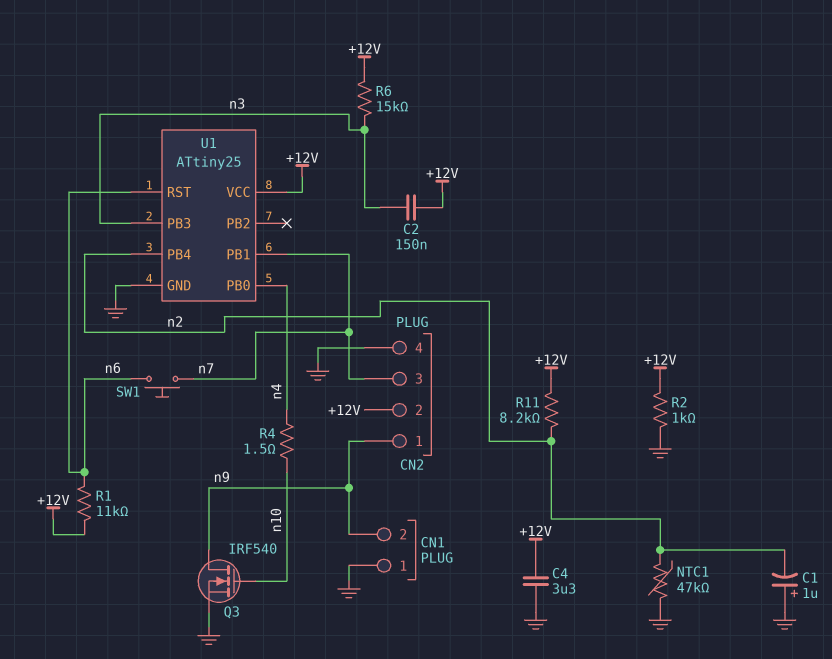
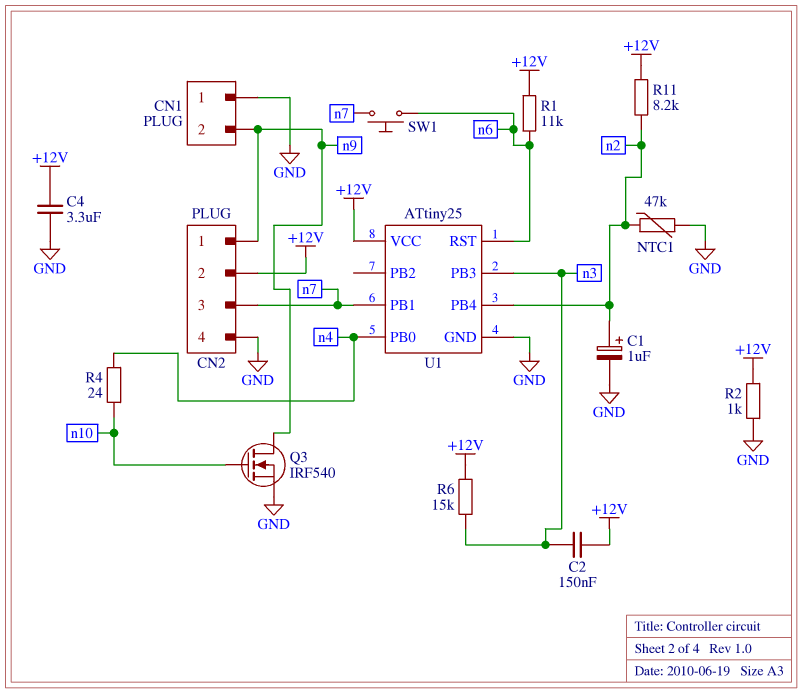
C1: 1uF (plus GND, minus n2) -> 1uF (plus n2, minus GND)
R4: 1.5 (n4, n10) -> 24 (n4, n10)

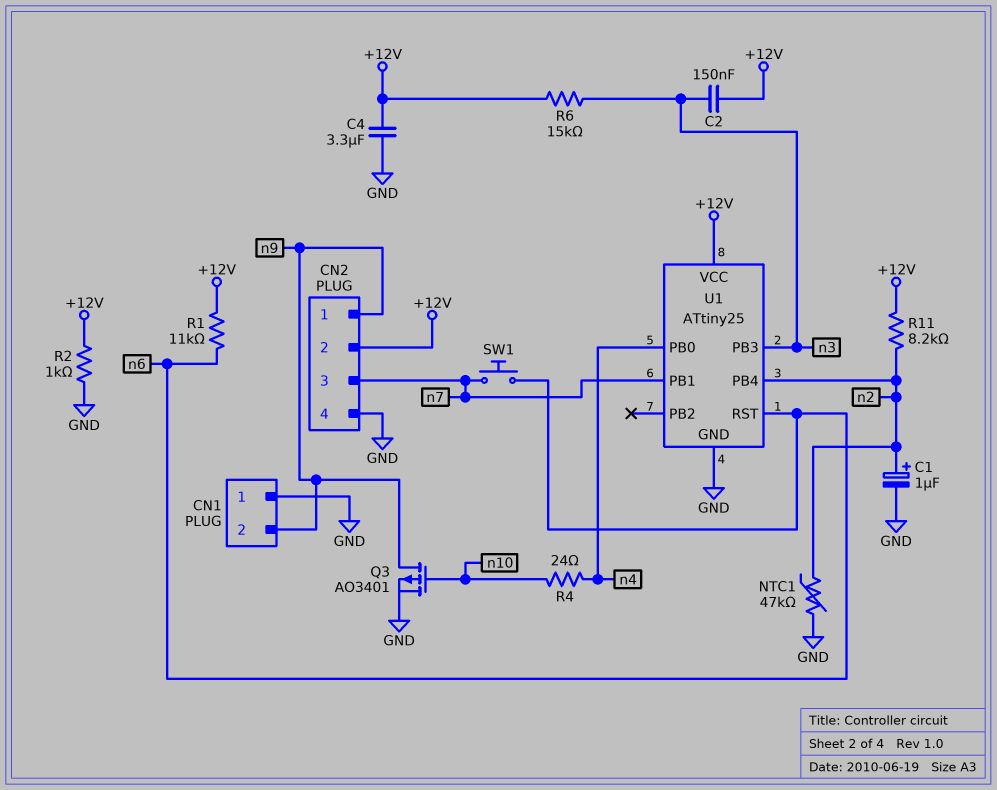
Q3: NMOS IRF540 (G n10, D n9, S GND) -> PMOS AO3401 (G n10, D n9, S GND)

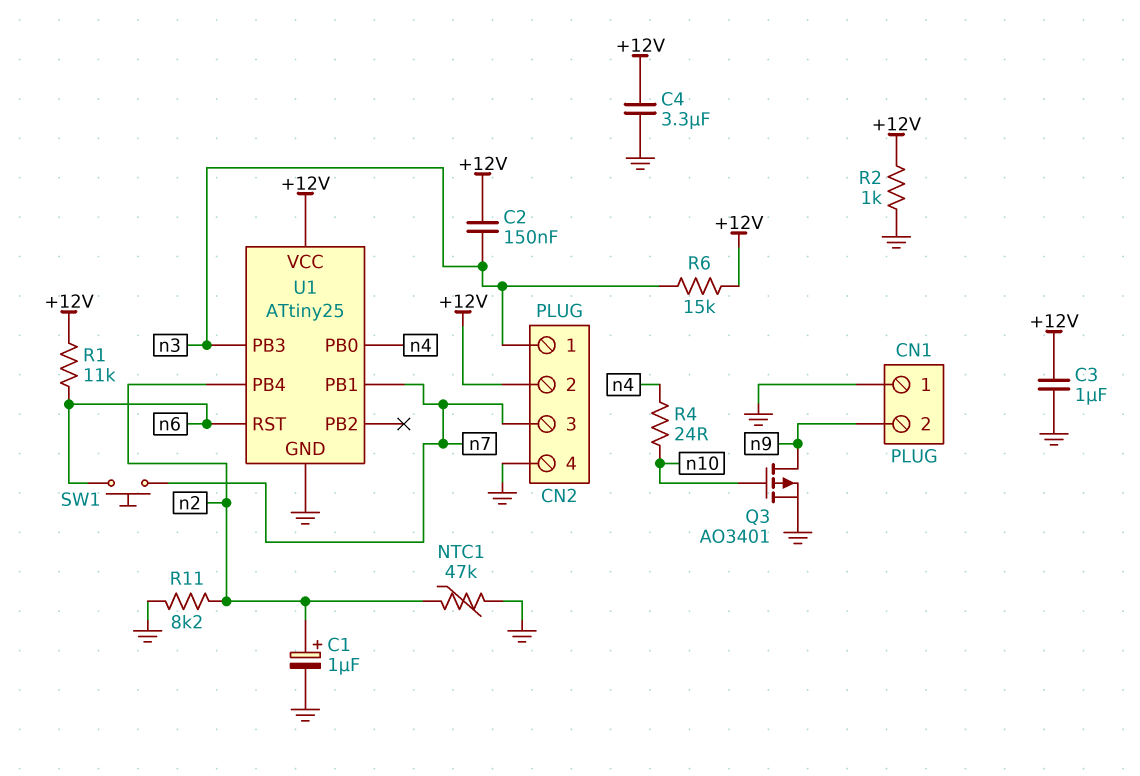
C3: none -> 1uF (+12V, GND)
CN2 pin 1: n9 -> n3
R11: 8.2k (+12V, n2) -> 8.2k (GND, n2)

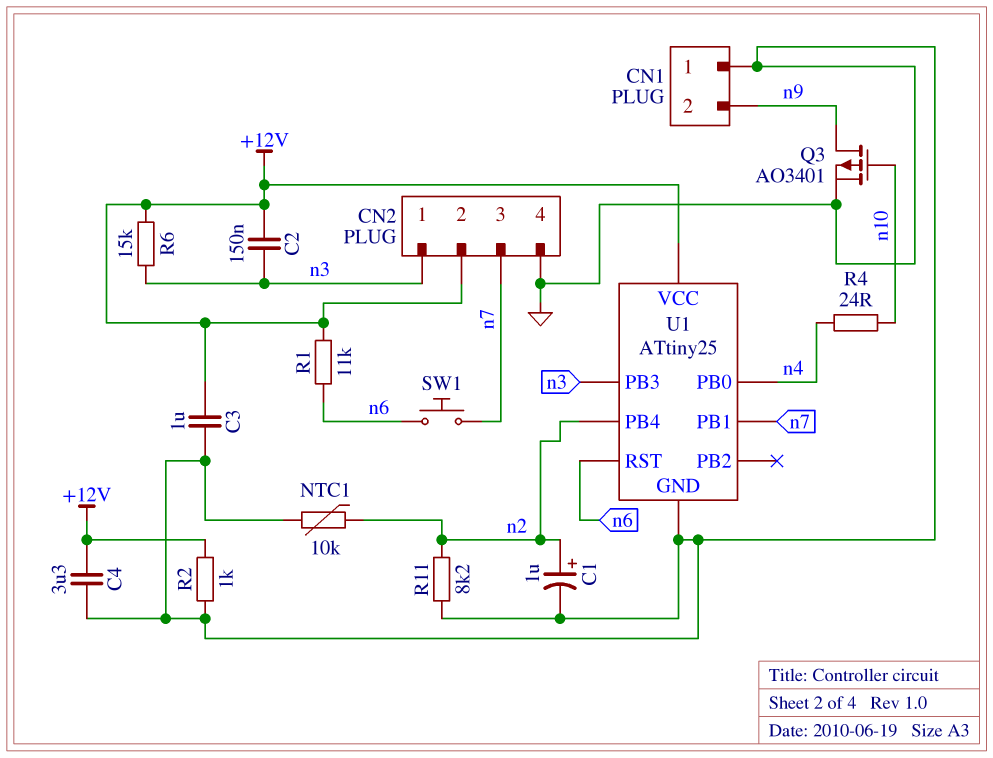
NTC1: 47k (GND, n2) -> 10k (GND, n2)

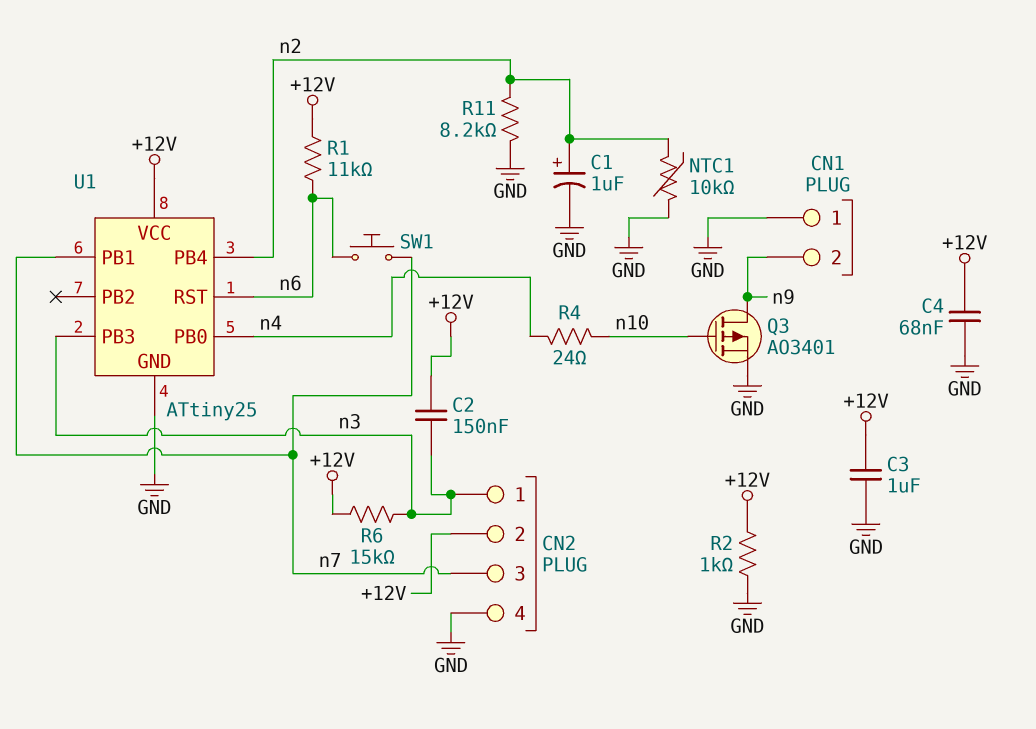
C4: 3.3uF (+12V, GND) -> 68nF (+12V, GND)

